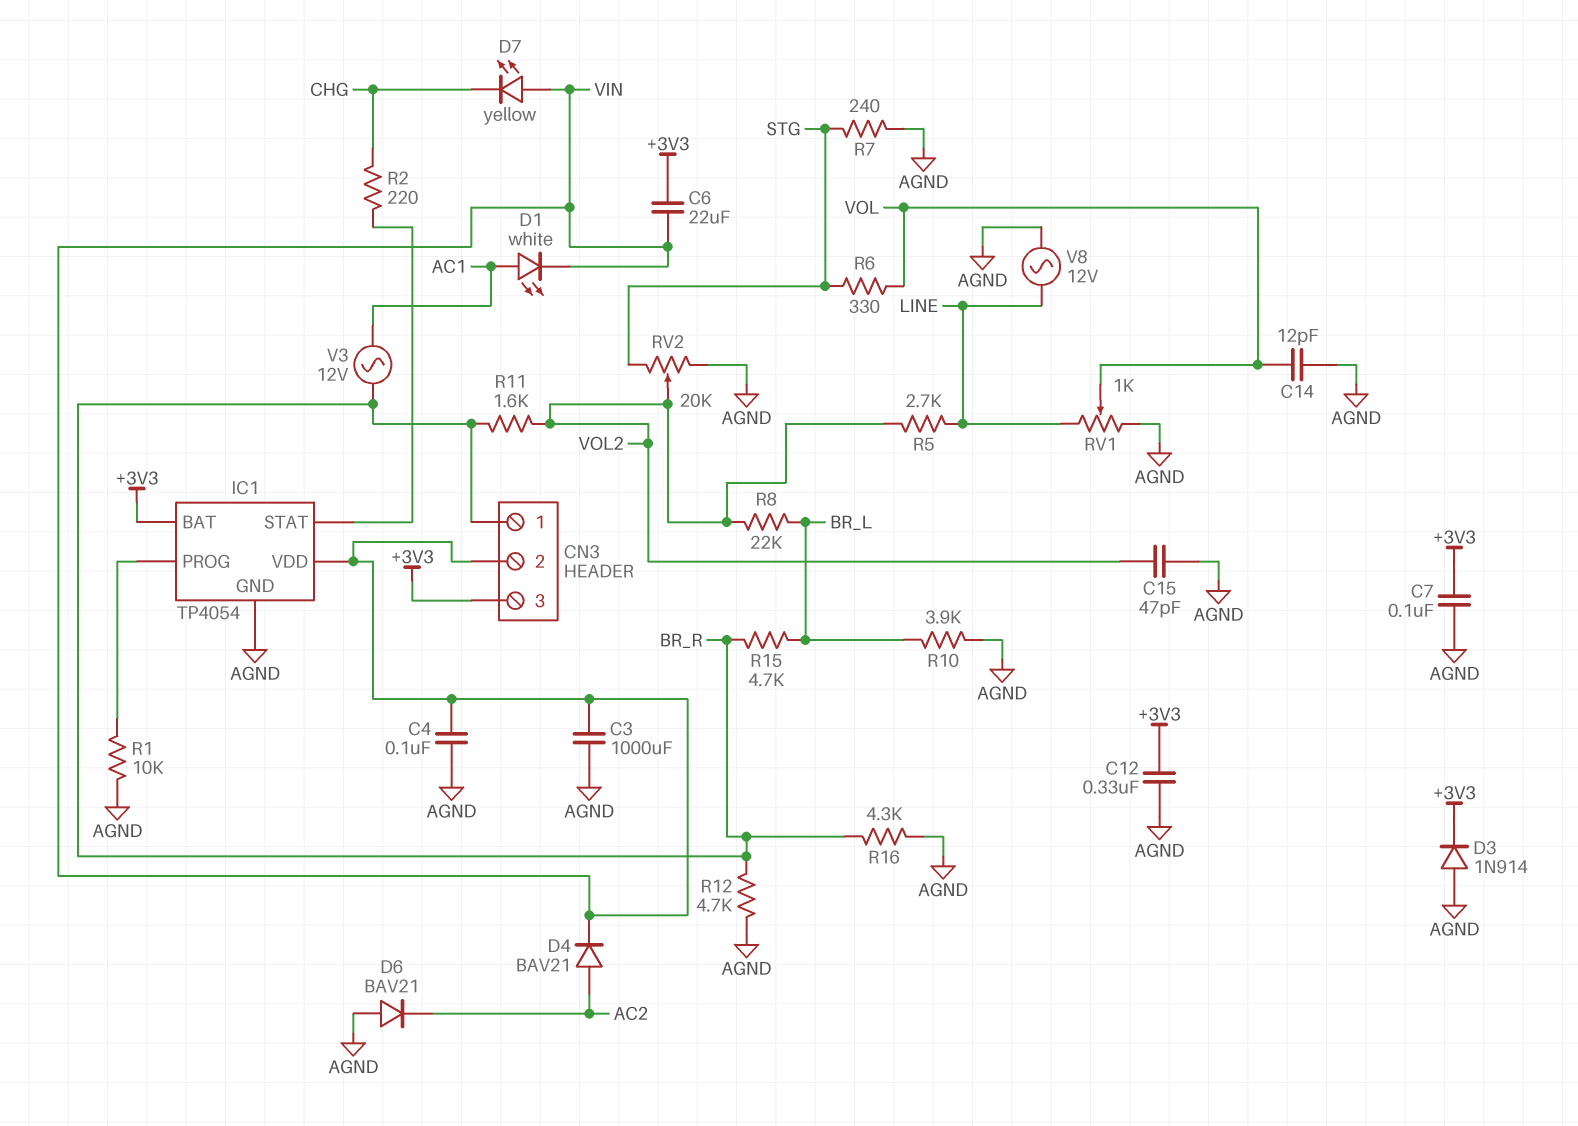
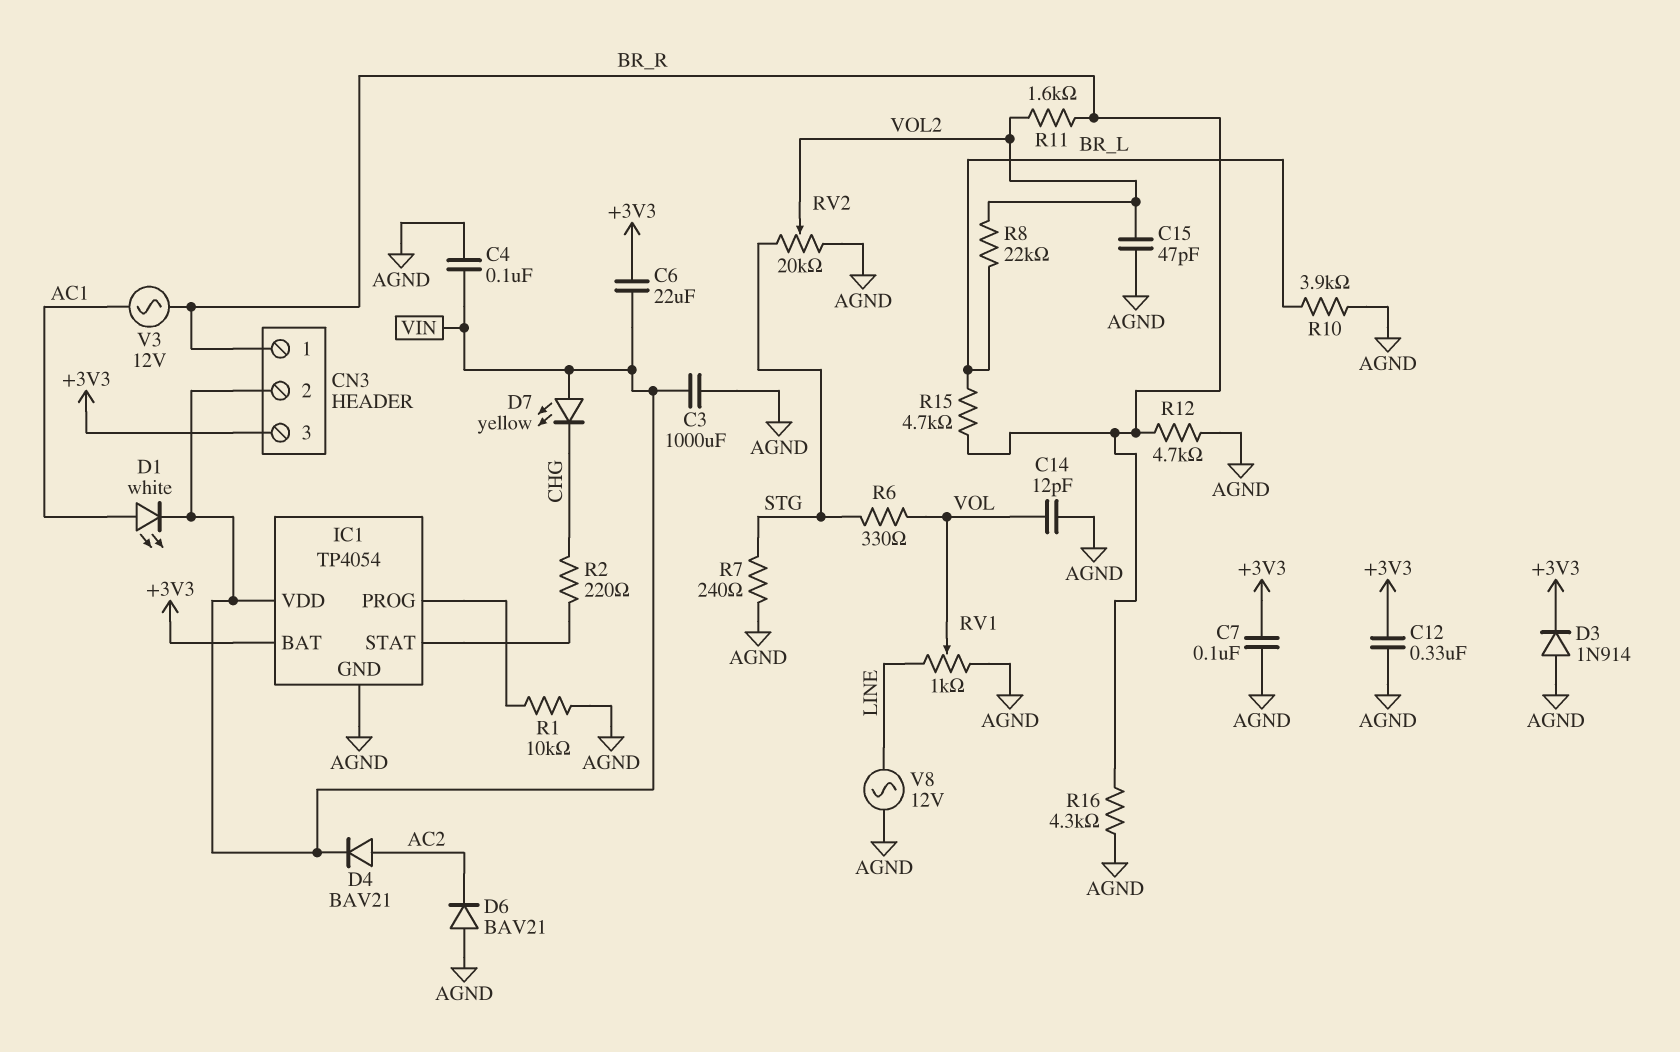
R5: 2.7k (LINE, VOL2) -> none

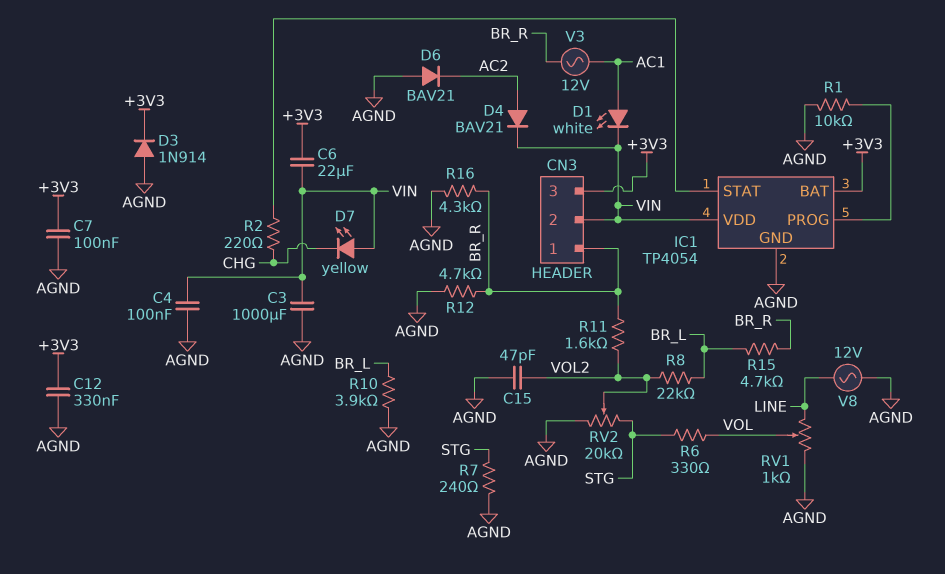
C14: 12pF (AGND, VOL) -> none

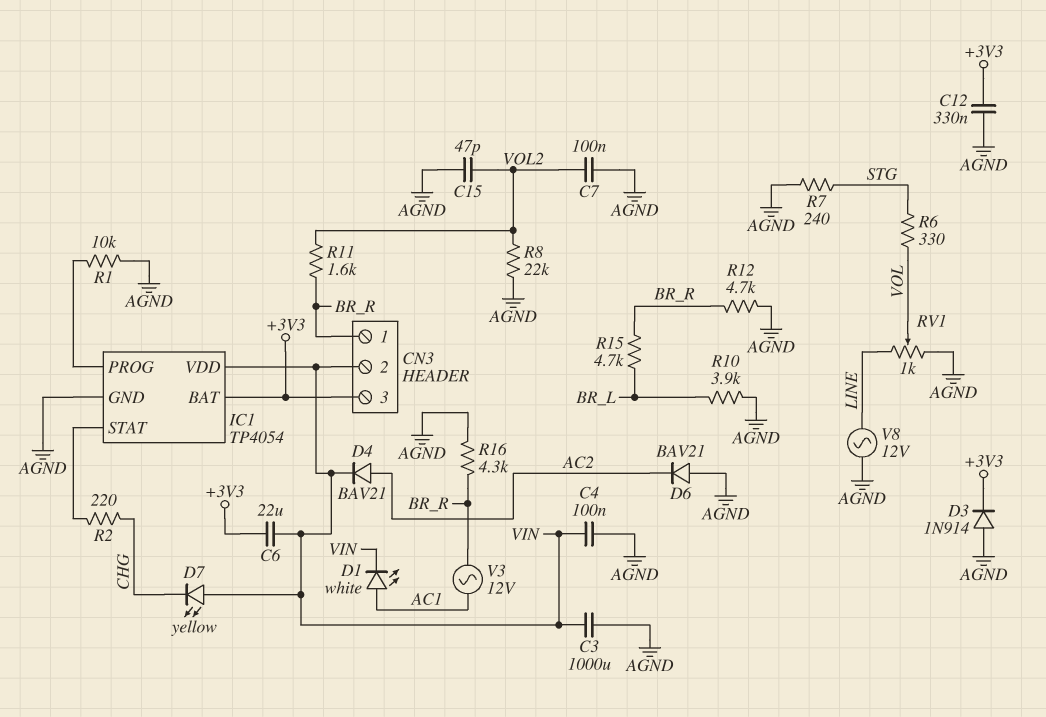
C7: 100nF (+3V3, AGND) -> 100nF (AGND, VOL2)
R8: 22k (BR_L, VOL2) -> 22k (AGND, VOL2)
RV2: 20k (AGND, STG, wiper VOL2) -> none

